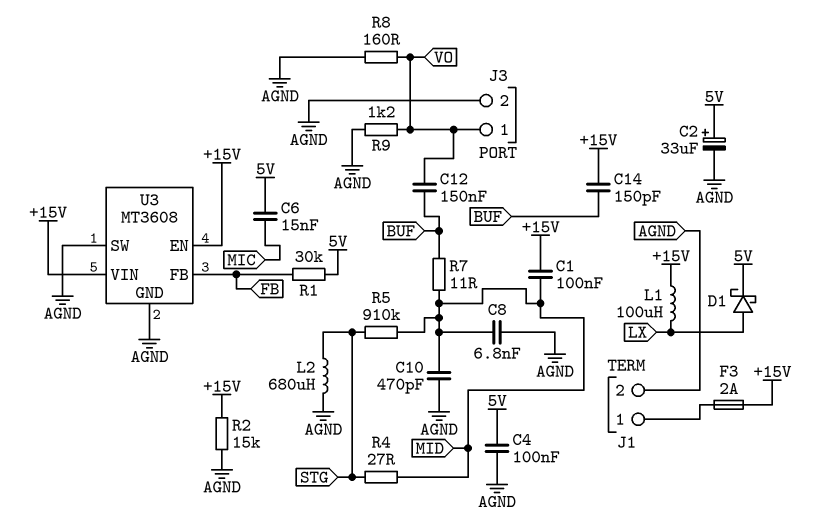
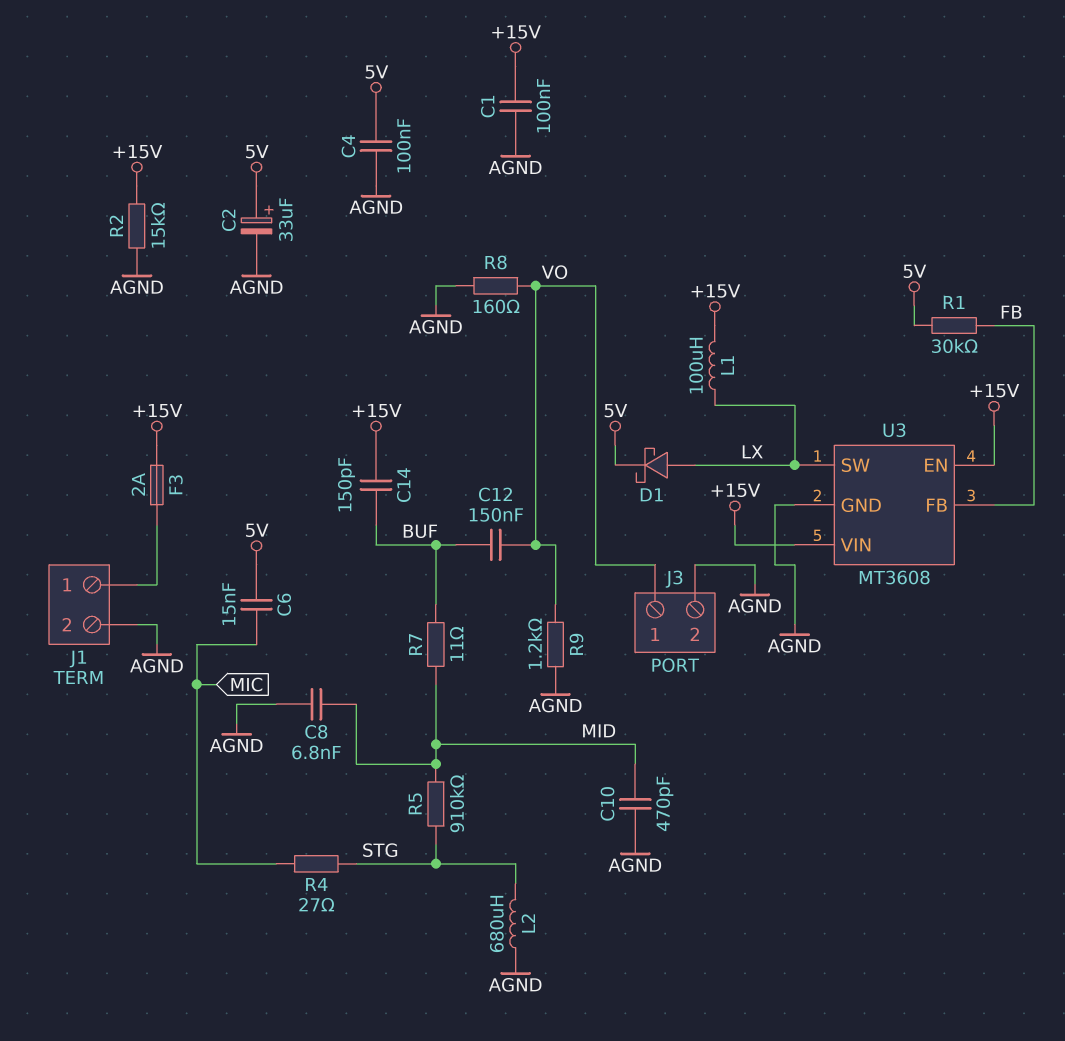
C1: 100nF (+15V, MID) -> 100nF (+15V, AGND)
R4: 27 (MID, STG) -> 27 (MIC, STG)
U3 pin SW: AGND -> LX

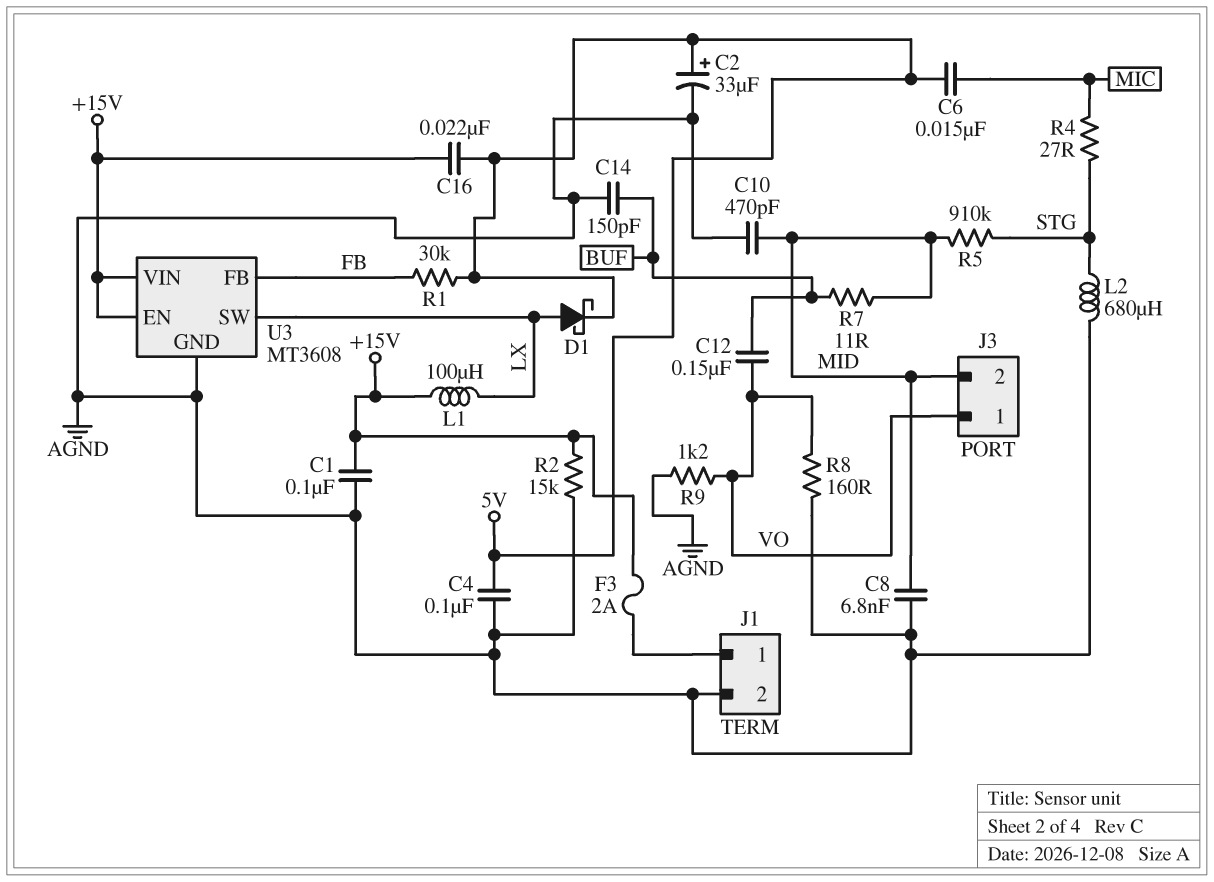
C14: 150pF (+15V, BUF) -> 150pF (AGND, BUF)
C16: none -> 22nF (+15V, 5V)
J3 pin 2: AGND -> MID

